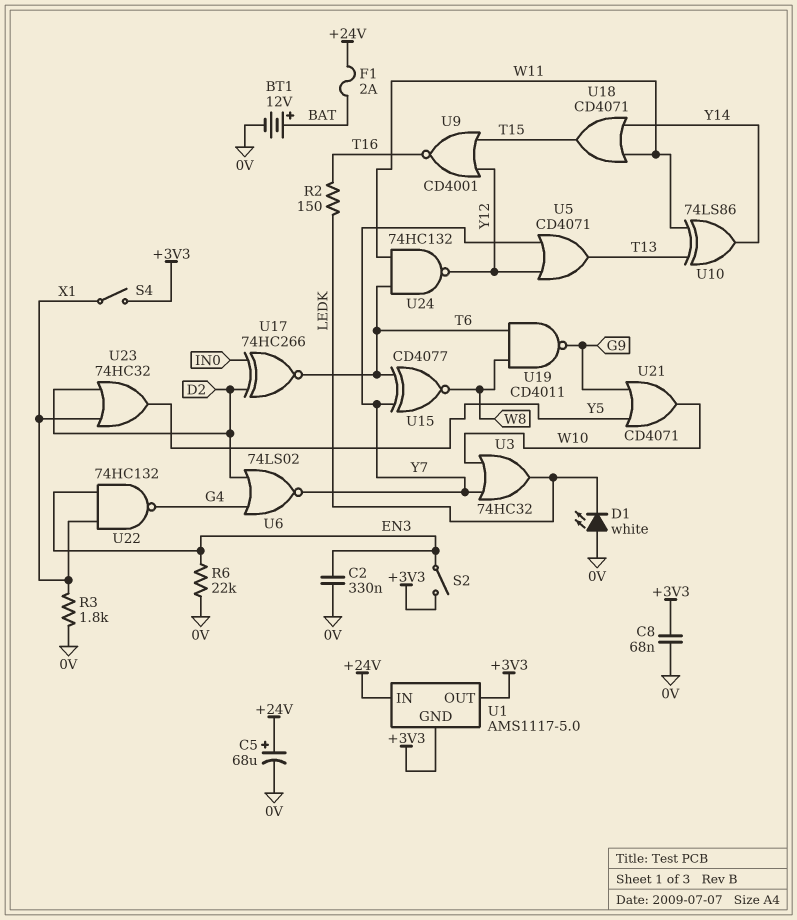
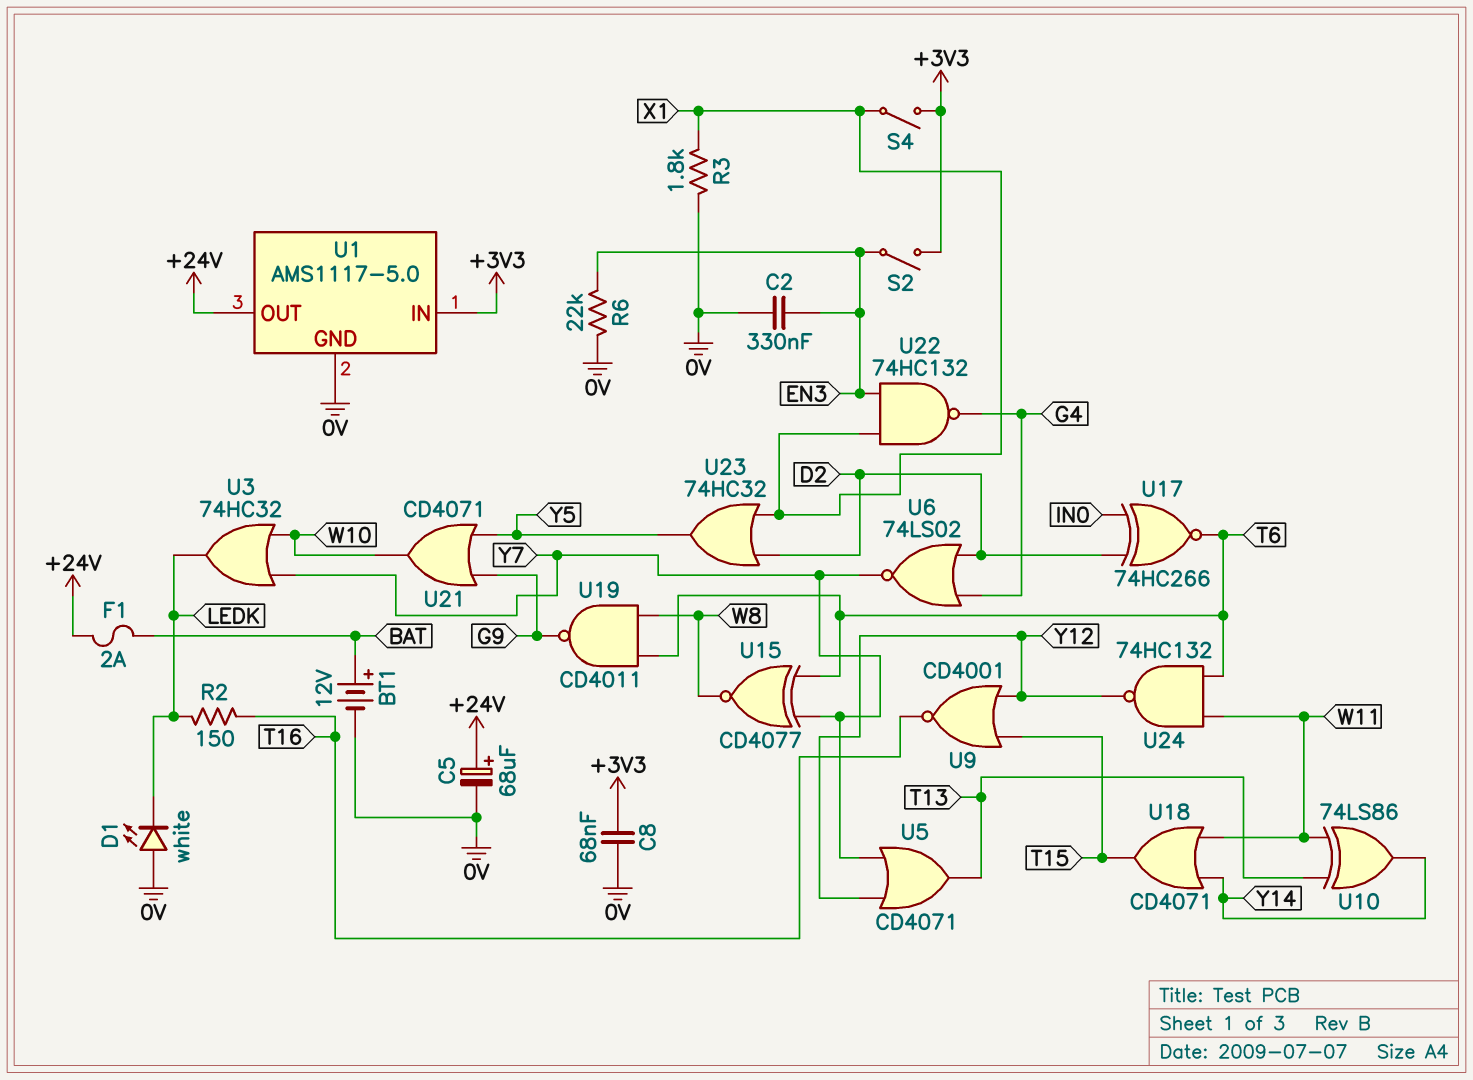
U1 pin GND: +3V3 -> 0V
U1 pin IN: +24V -> +3V3
U1 pin OUT: +3V3 -> +24V

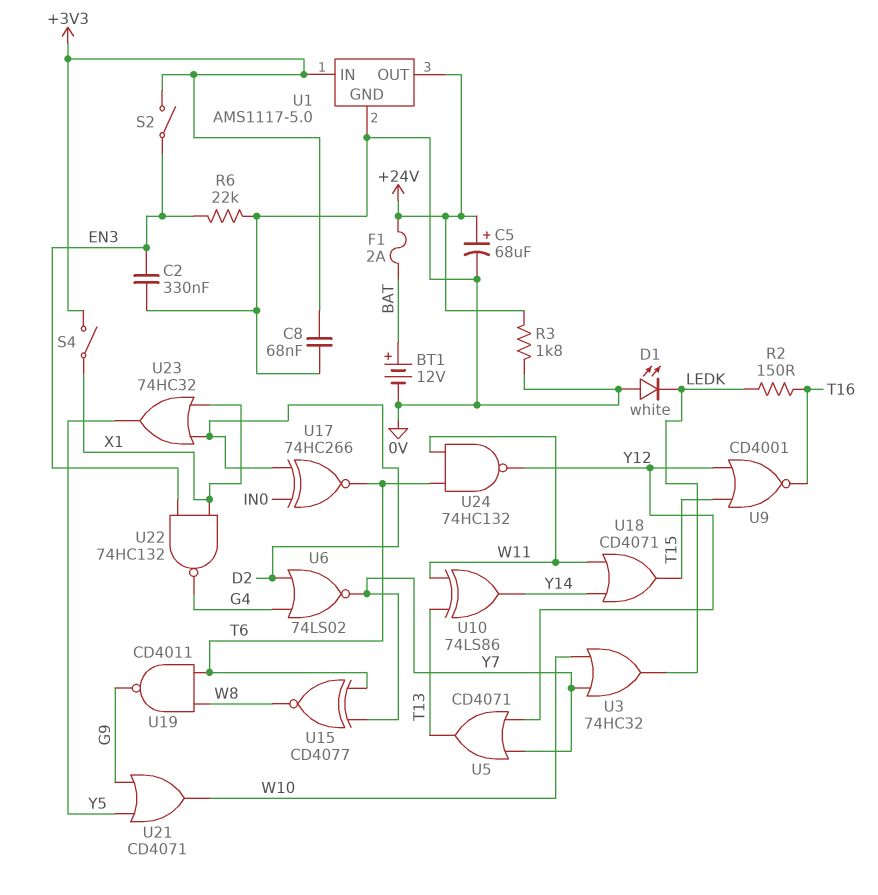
R3: 1.8k (0V, X1) -> 1.8k (+24V, 0V)

